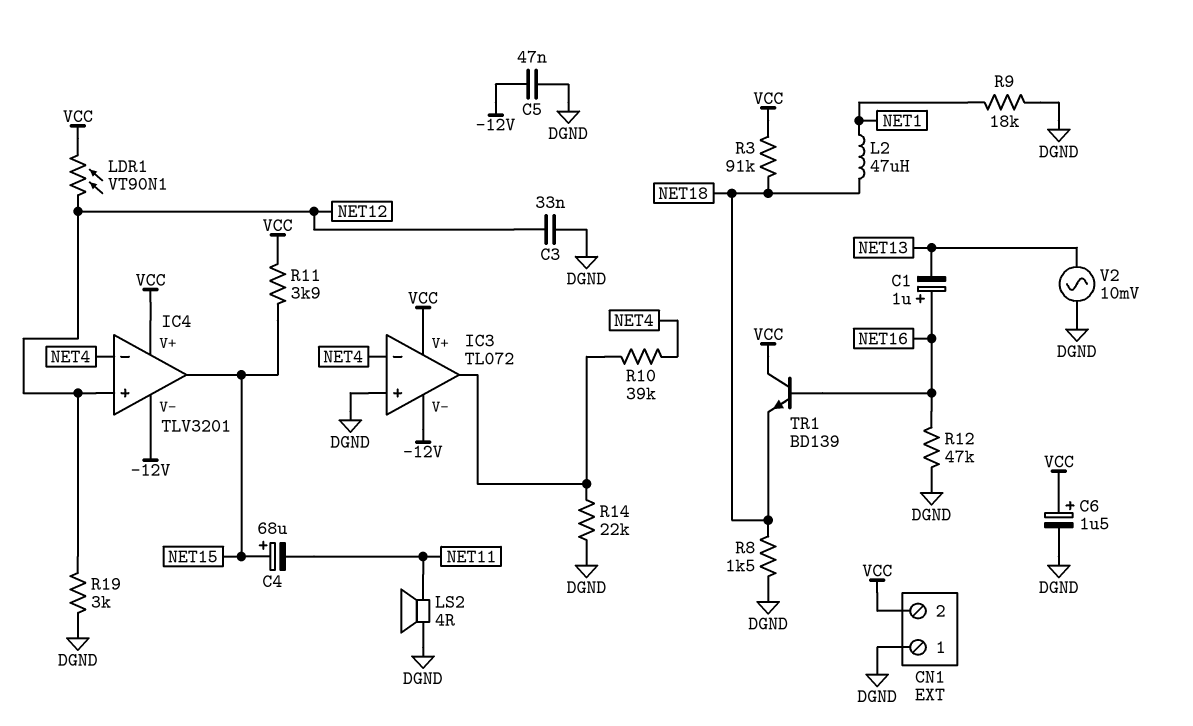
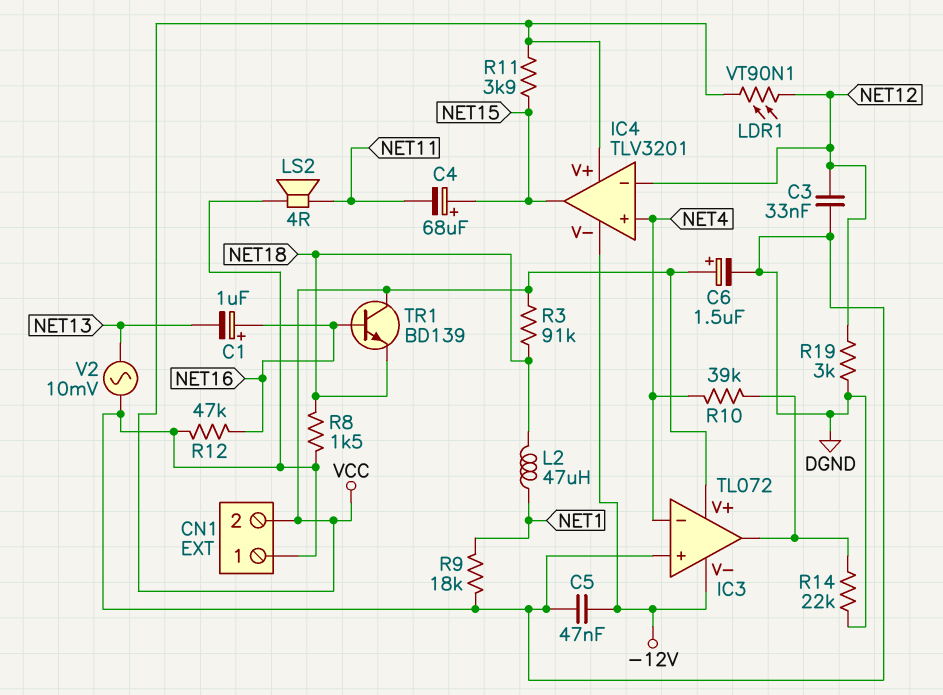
IC4 pin in+: NET12 -> NET4
IC4 pin in-: NET4 -> NET12

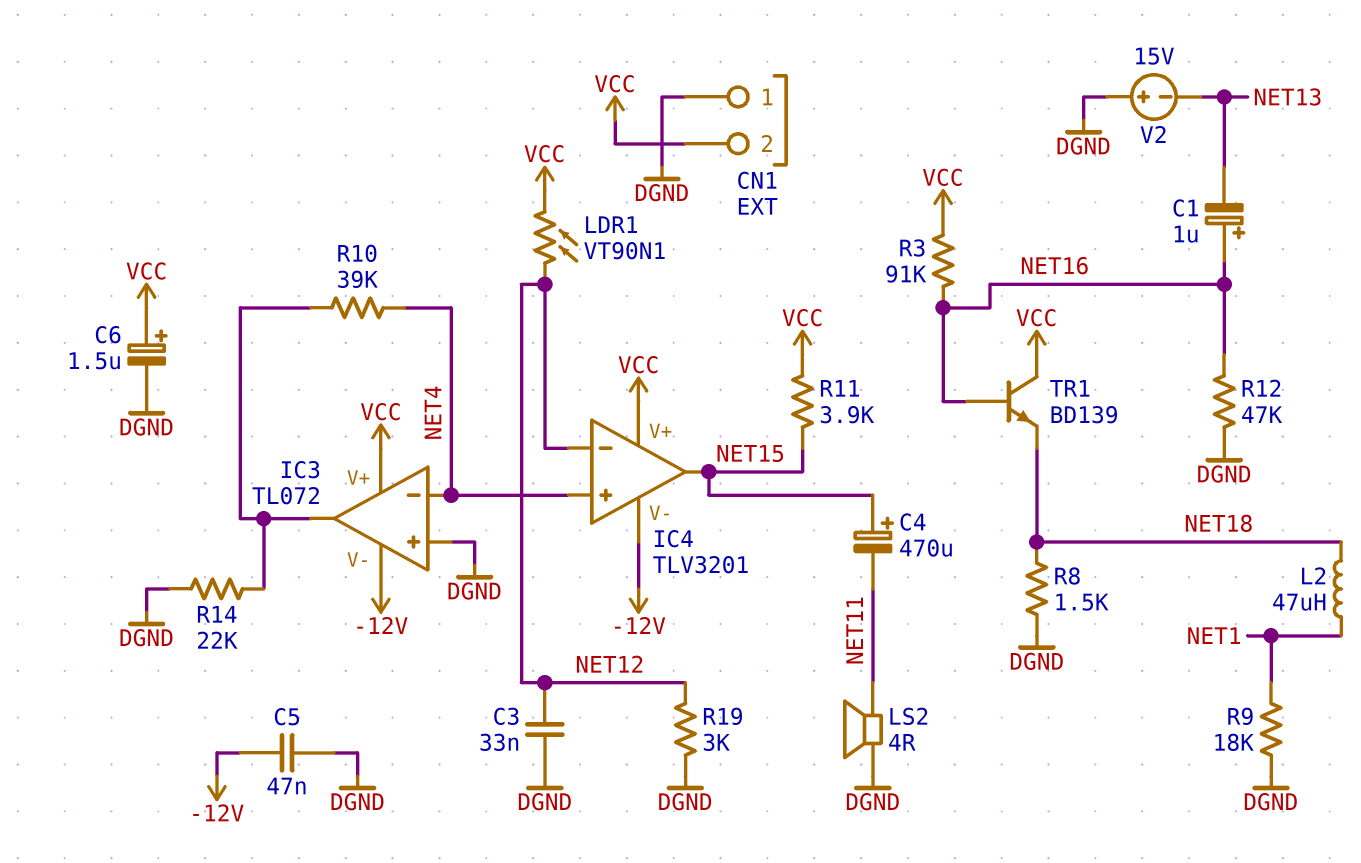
C4: 68uF (plus NET15, minus NET11) -> 470uF (plus NET15, minus NET11)
R3: 91k (NET18, VCC) -> 91k (NET16, VCC)
V2: AC 10mV (DGND, NET13) -> 15V (plus DGND, minus NET13)

